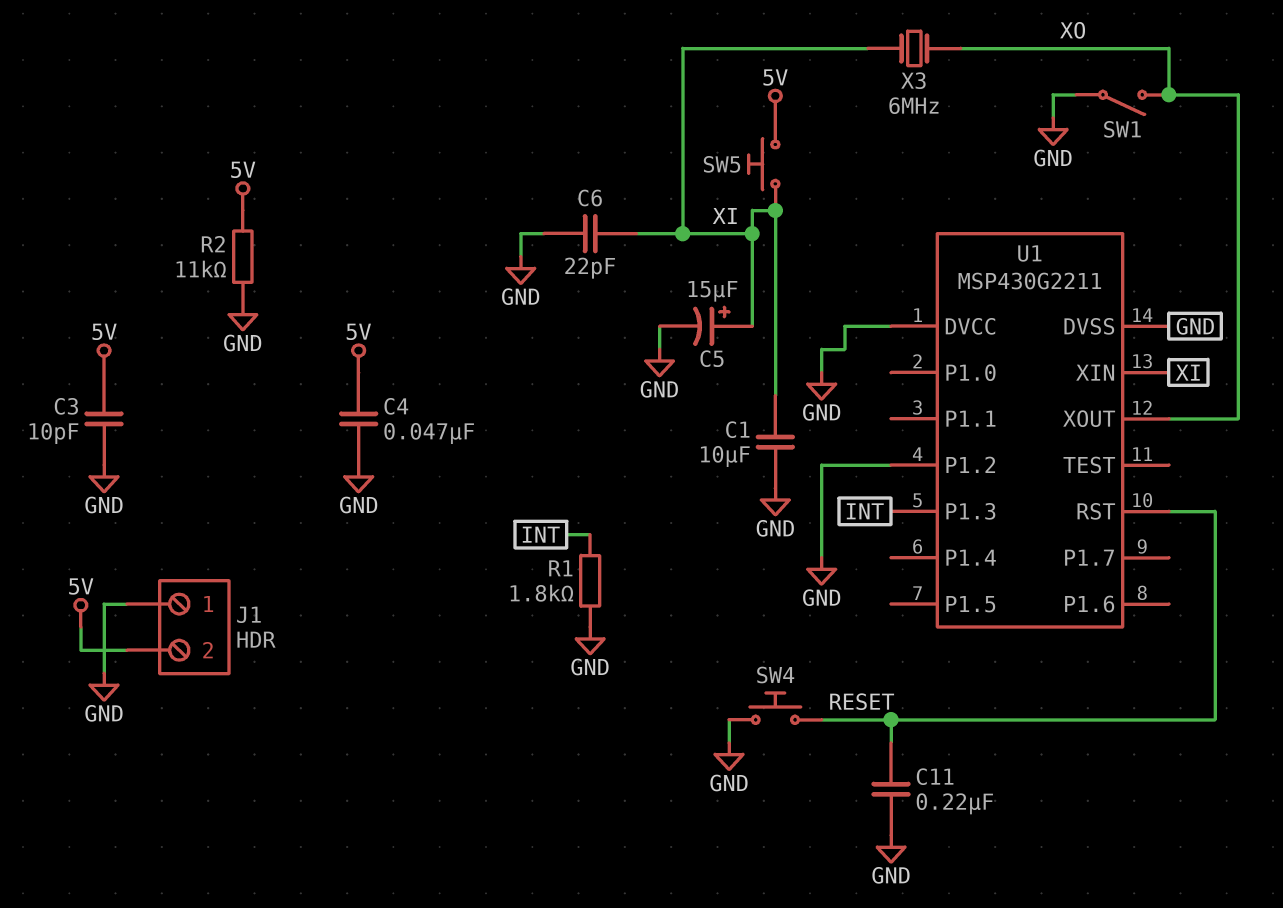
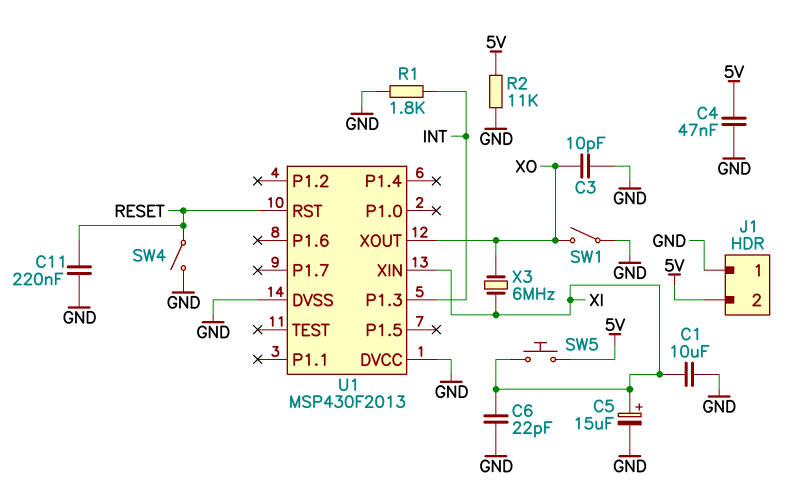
C3: 10pF (5V, GND) -> 10pF (GND, XO)
SW4: button (GND, RESET) -> switch (GND, RESET)
U1: MSP430G2211 -> MSP430F2013
U1 pin P1.2: GND -> none

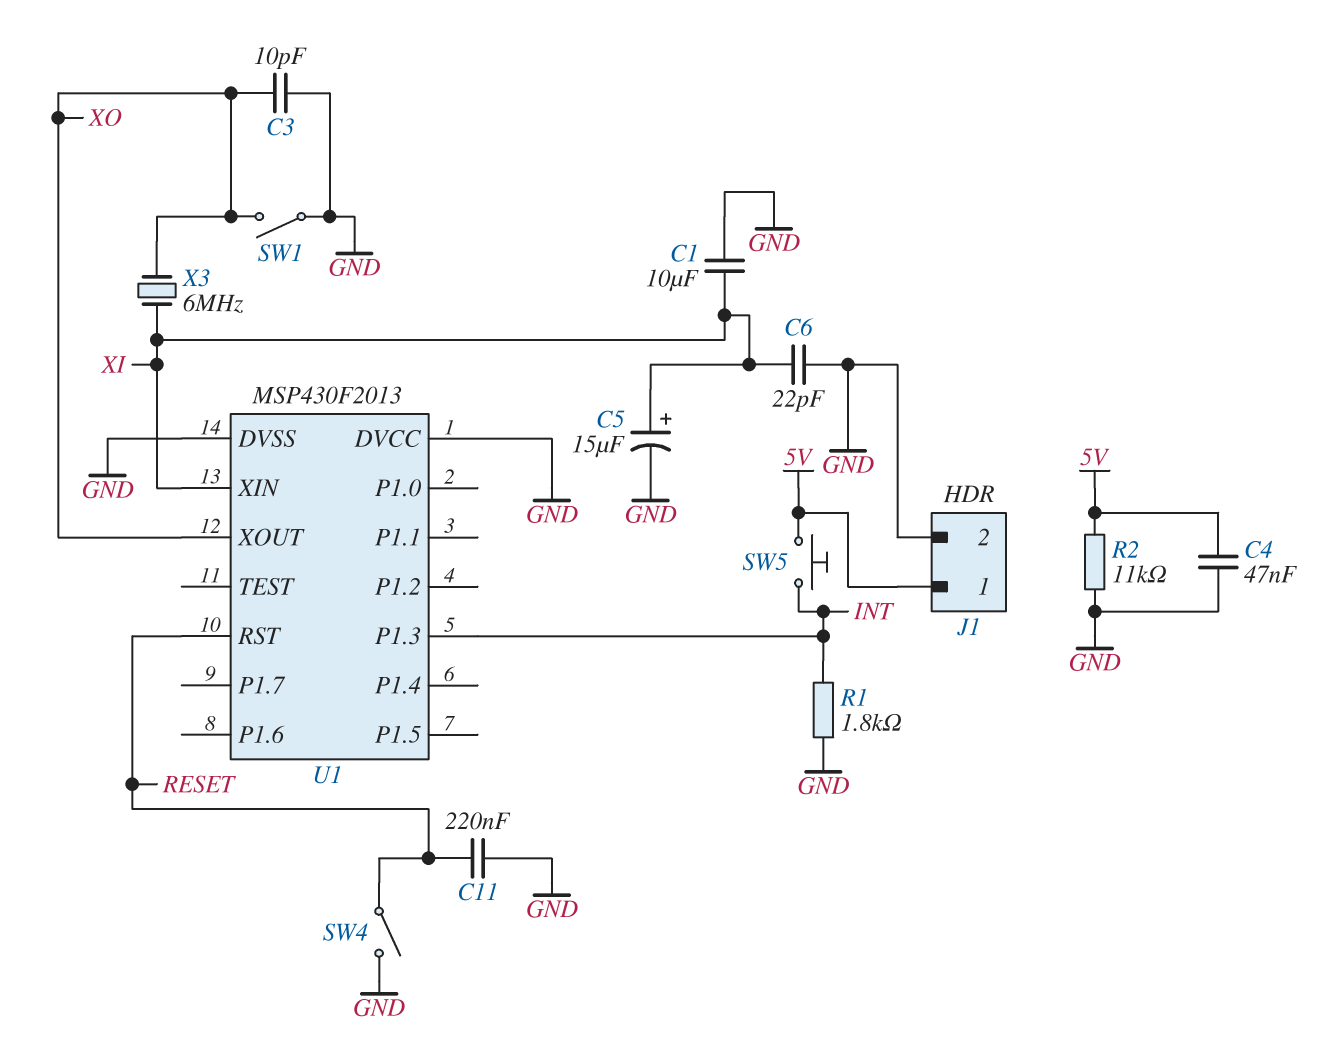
J1 pin 1: GND -> 5V
J1 pin 2: 5V -> GND
SW5: button (5V, XI) -> button (5V, INT)

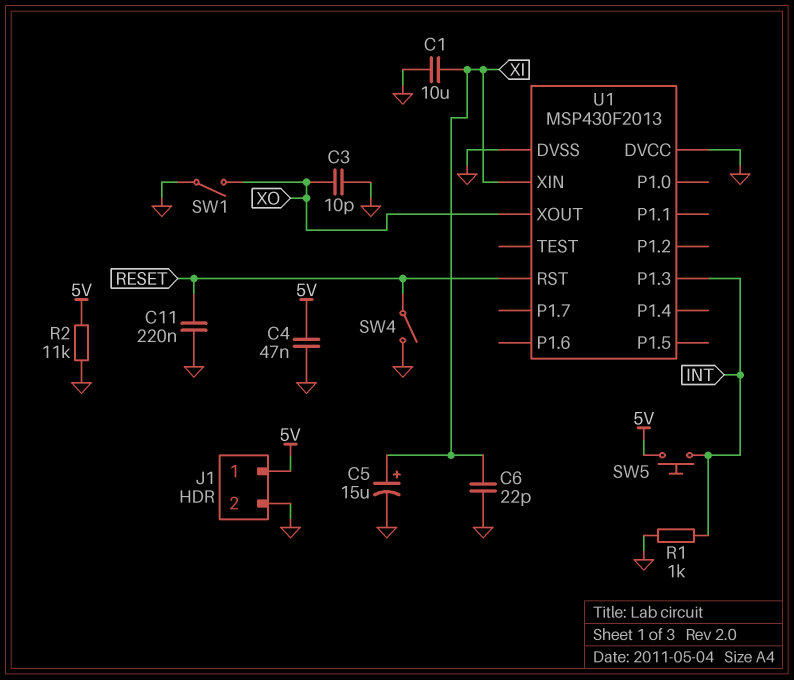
R1: 1.8k (GND, INT) -> 1k (GND, INT)
X3: 6MHz (XI, XO) -> none

